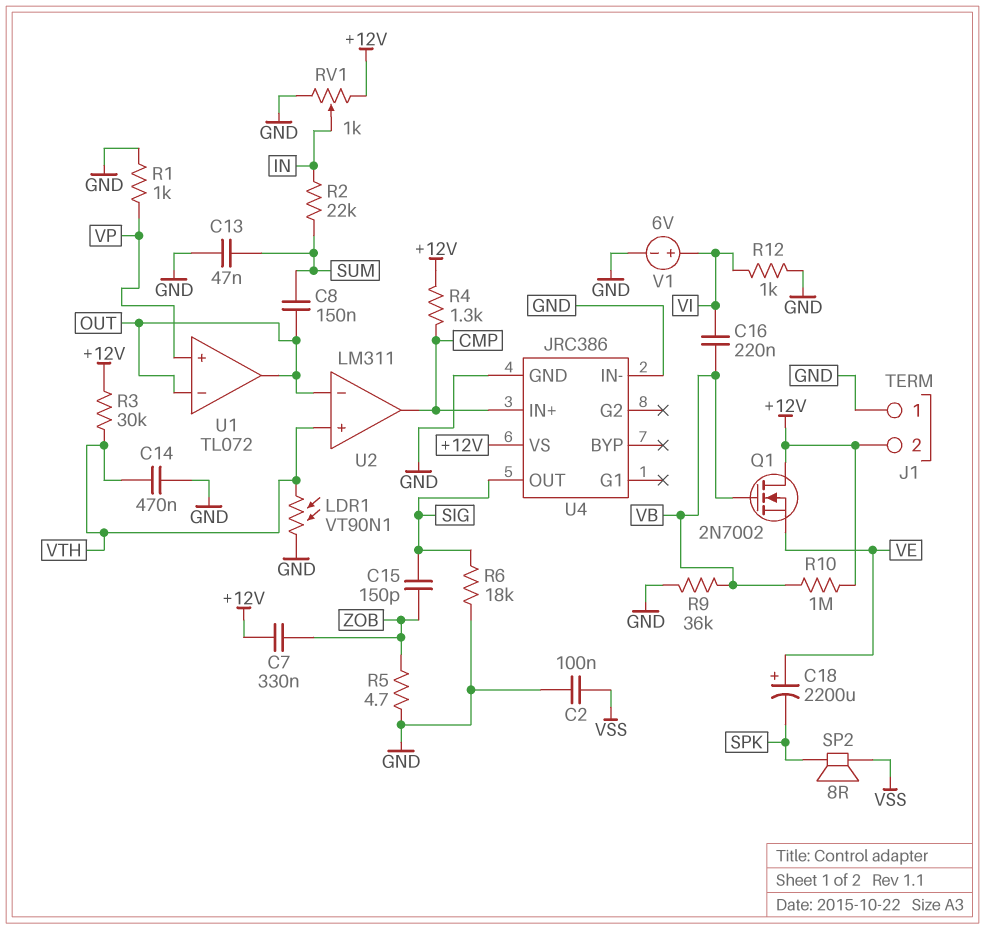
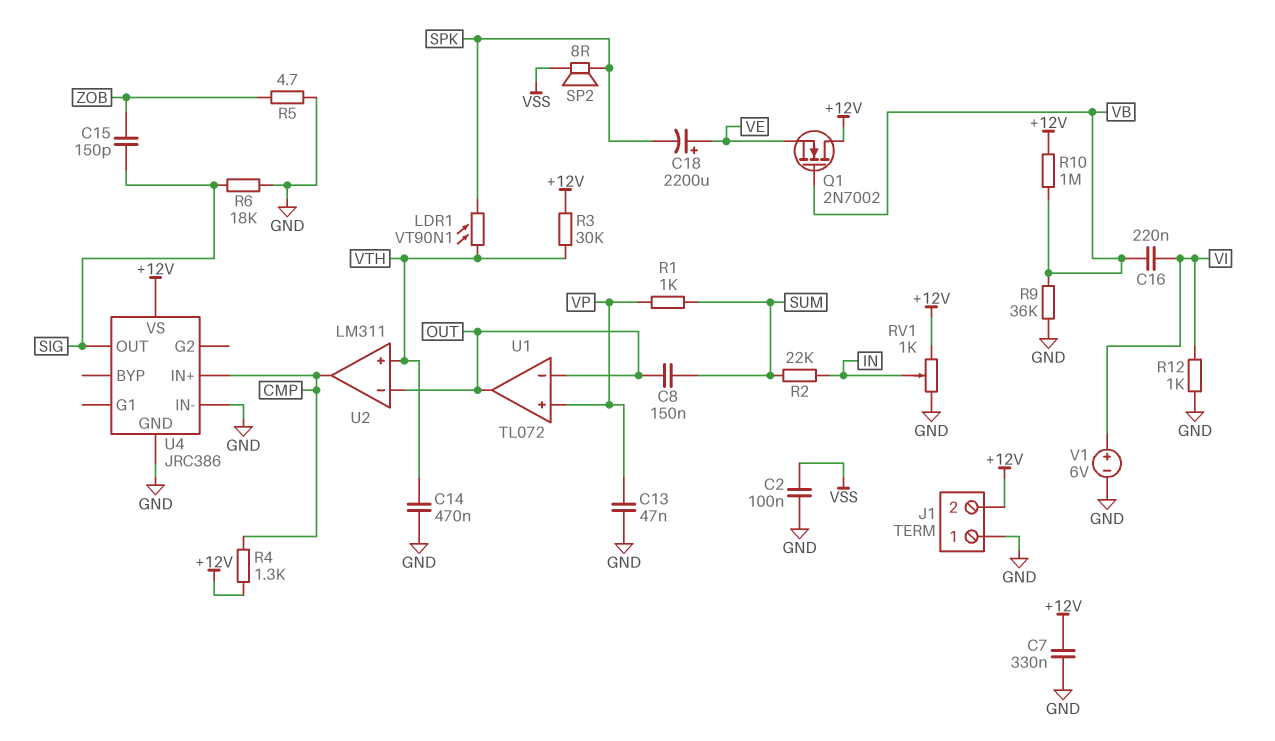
C7: 330nF (+12V, ZOB) -> 330nF (+12V, GND)
C13: 47nF (GND, SUM) -> 47nF (GND, VP)
LDR1: VT90N1 (GND, VTH) -> VT90N1 (SPK, VTH)
R1: 1k (GND, VP) -> 1k (SUM, VP)

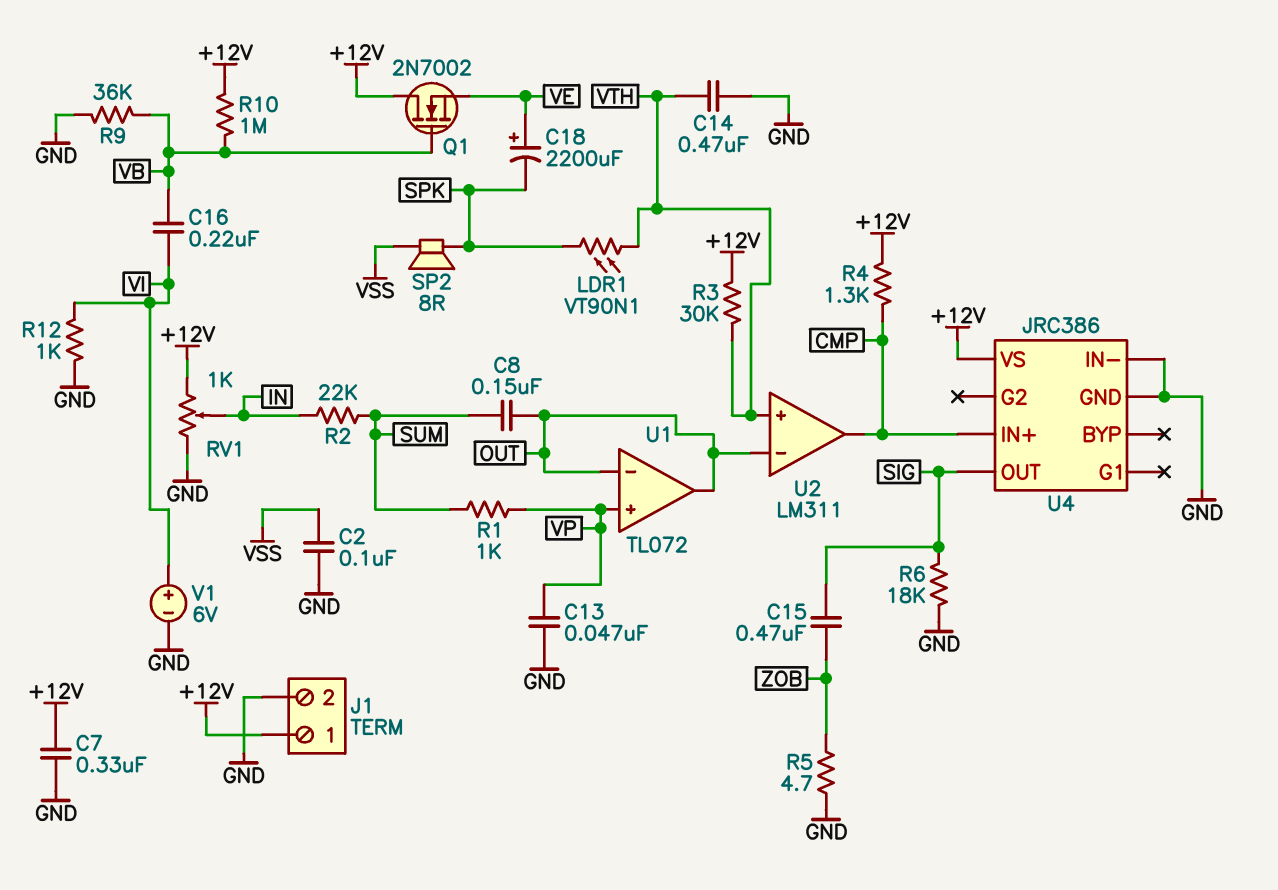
C15: 150pF (SIG, ZOB) -> 470nF (SIG, ZOB)
J1 pin 1: GND -> +12V
J1 pin 2: +12V -> GND

